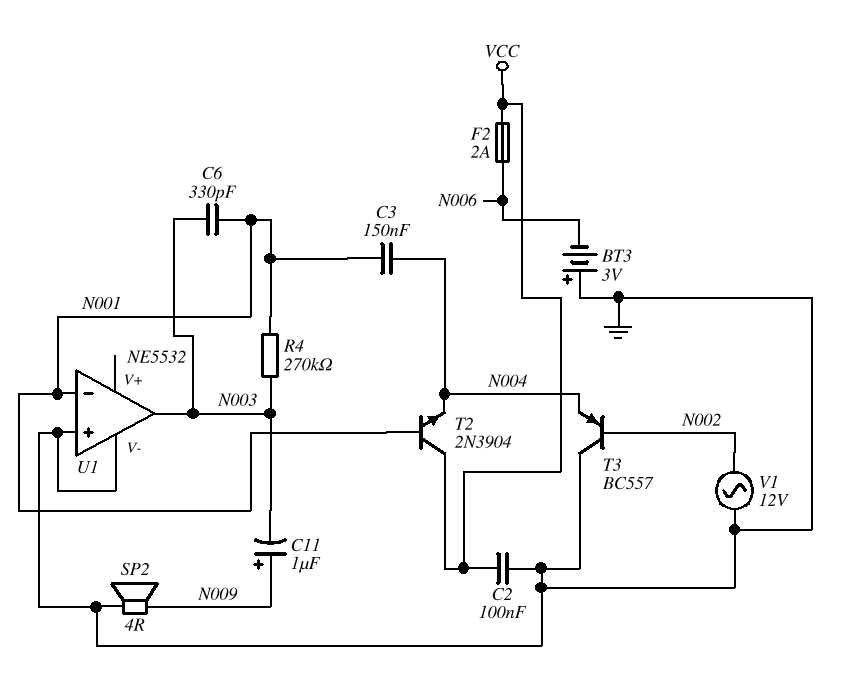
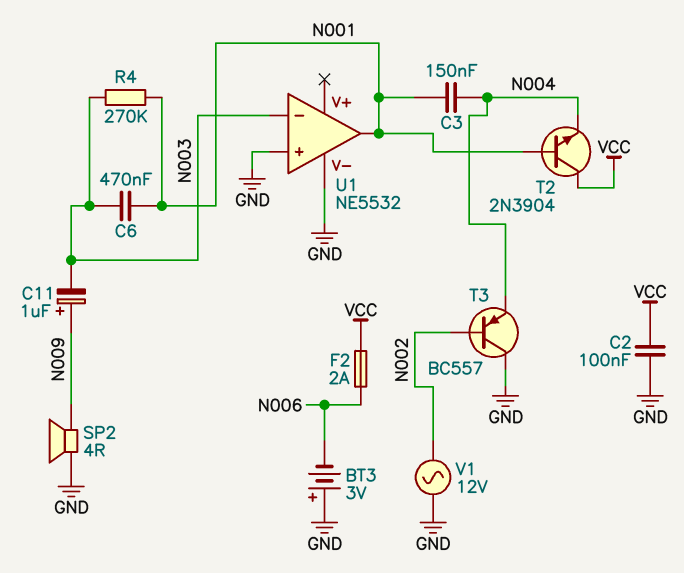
C6: 330pF (N001, N003) -> 470nF (N001, N003)
U1 pin in-: N001 -> N003
U1 pin out: N003 -> N001

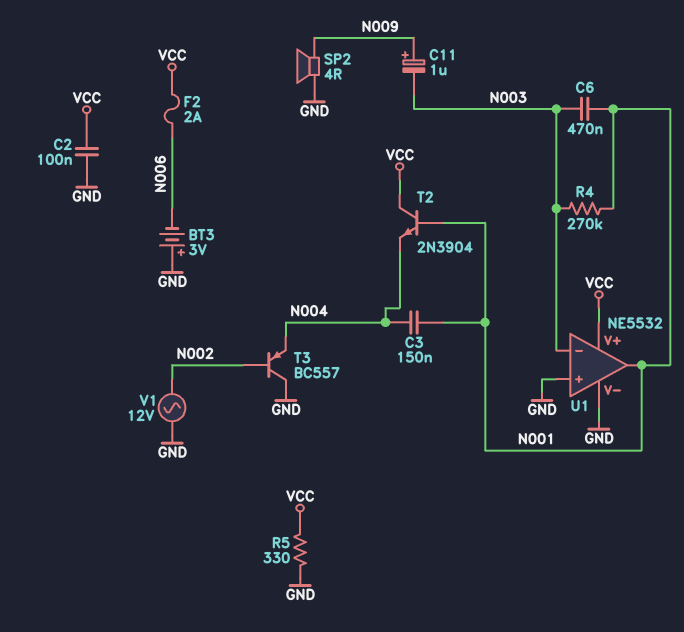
R5: none -> 330 (GND, VCC)
U1 pin V+: none -> VCC

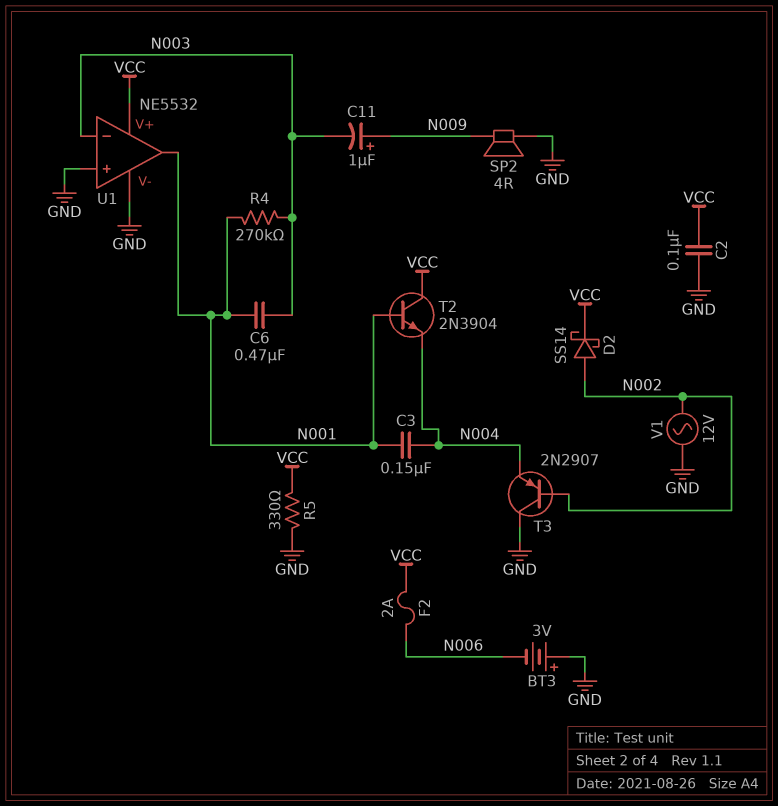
D2: none -> schottky SS14 (A N002, K VCC)
T3: PNP BC557 (B N002, C GND, E N004) -> PNP 2N2907 (B N002, C GND, E N004)

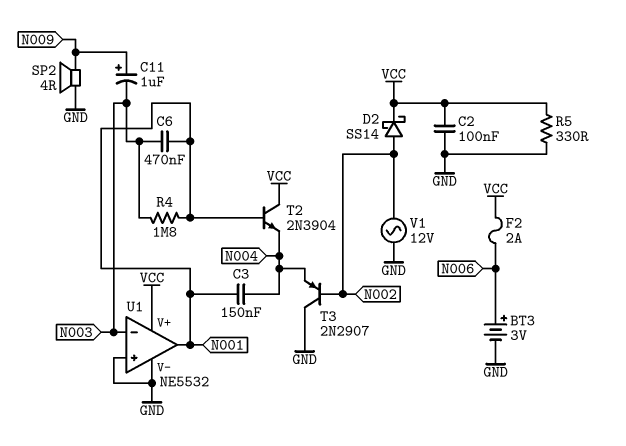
BT3: 3V (plus GND, minus N006) -> 3V (plus N006, minus GND)
R4: 270k (N001, N003) -> 1.8M (N001, N003)

